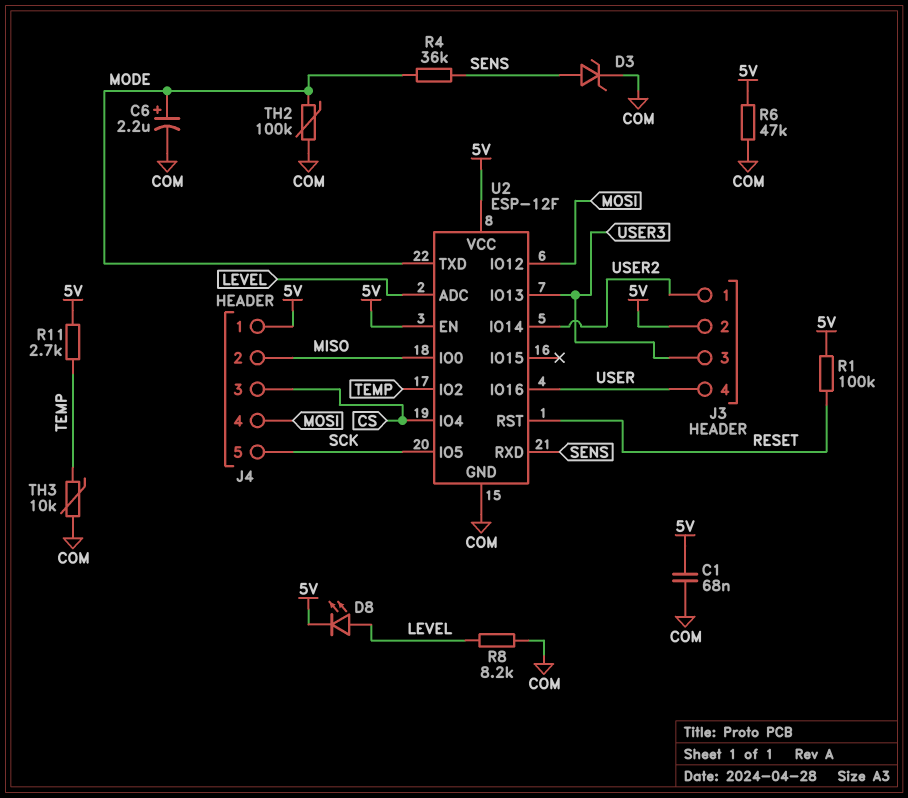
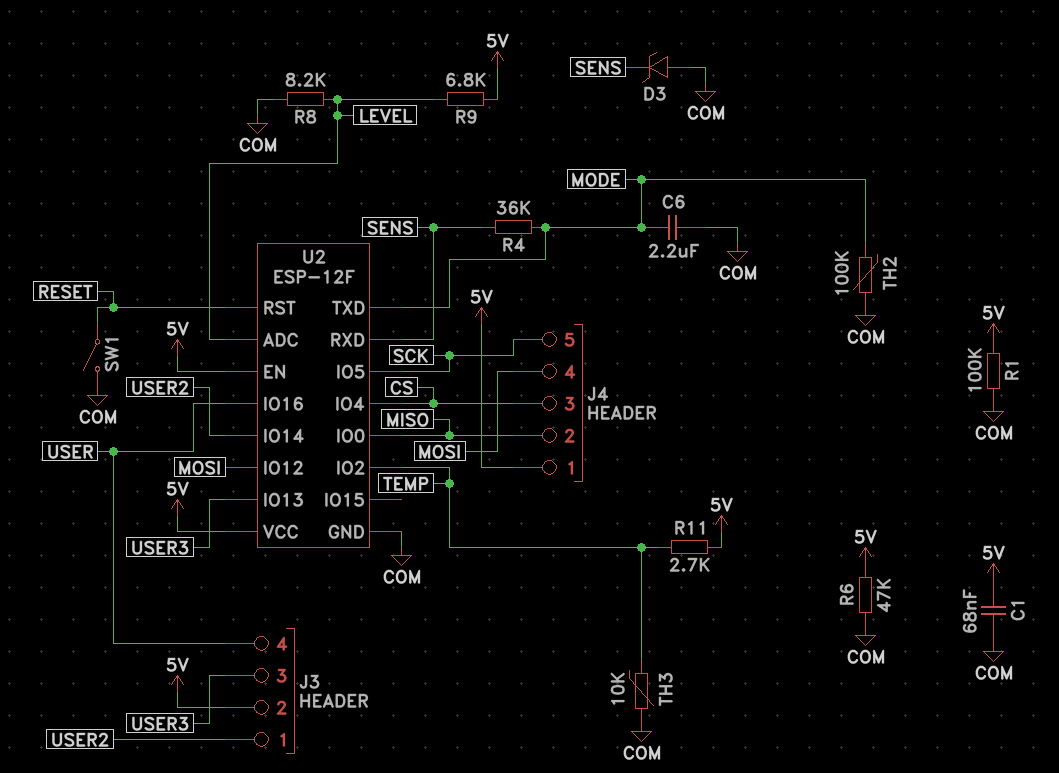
C6: 2.2uF (plus MODE, minus COM) -> 2.2uF (COM, MODE)
D3: zener (A SENS, K COM) -> zener (A COM, K SENS)
D8: LED (A LEVEL, K 5V) -> none
R1: 100k (5V, RESET) -> 100k (5V, COM)
R9: none -> 6.8k (5V, LEVEL)
SW1: none -> switch (COM, RESET)

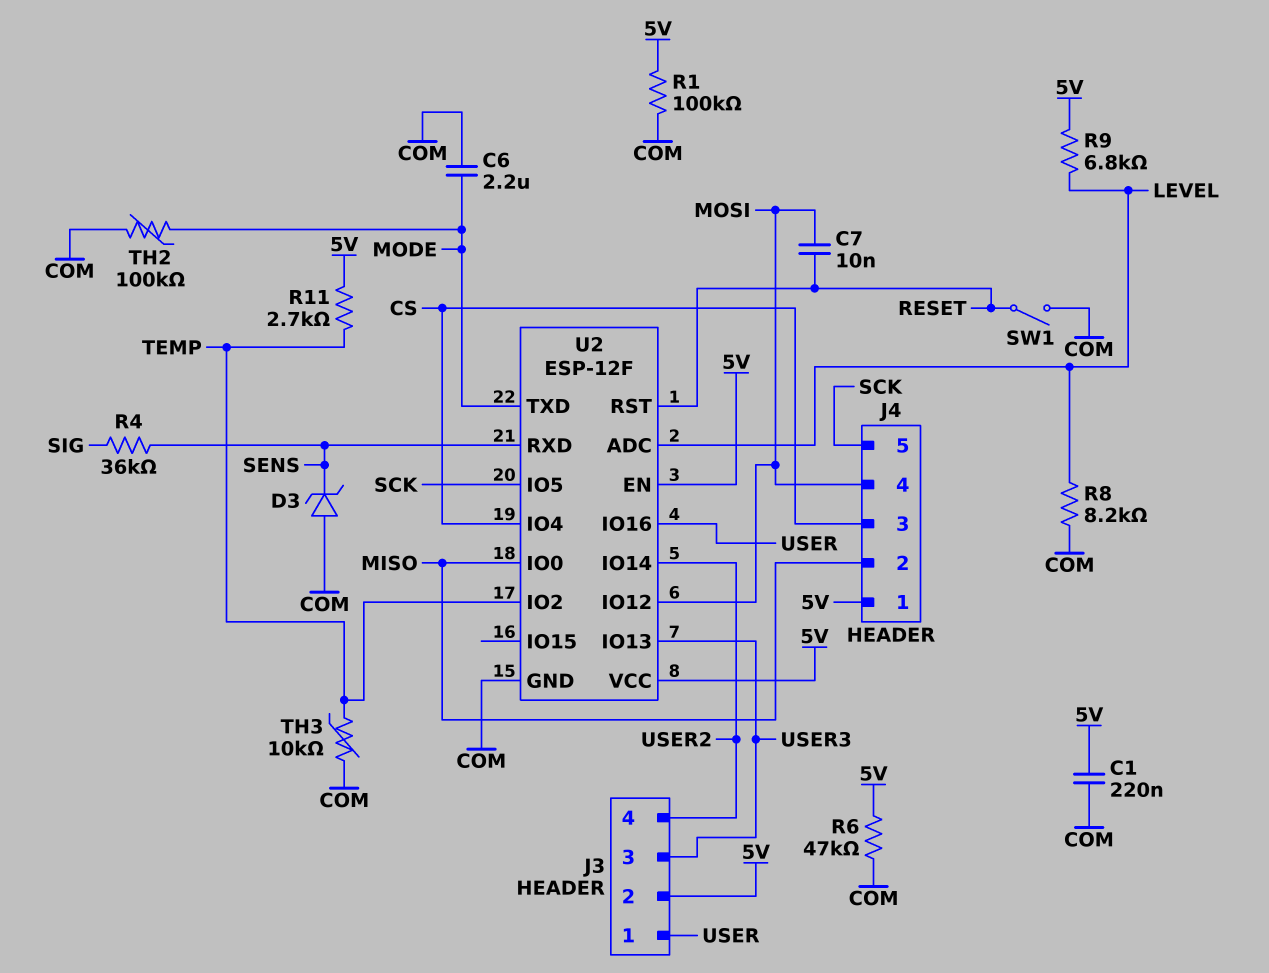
C1: 68nF (5V, COM) -> 220nF (5V, COM)
C7: none -> 10nF (MOSI, RESET)
J3 pin 1: USER2 -> USER
J3 pin 4: USER -> USER2
R4: 36k (MODE, SENS) -> 36k (SENS, SIG)

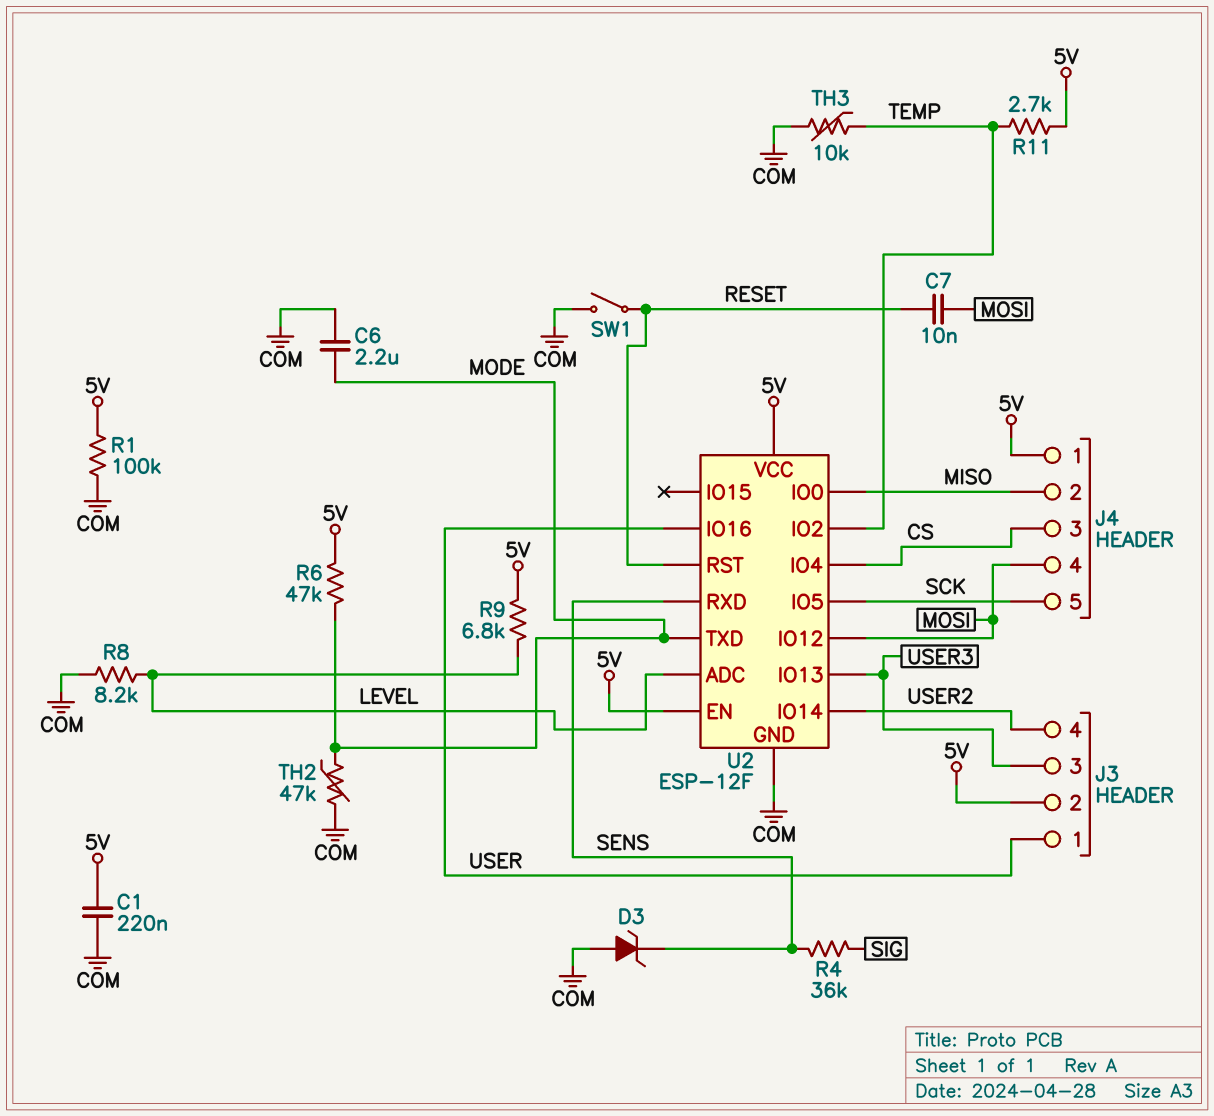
R6: 47k (5V, COM) -> 47k (5V, MODE)
TH2: 100k (COM, MODE) -> 47k (COM, MODE)

